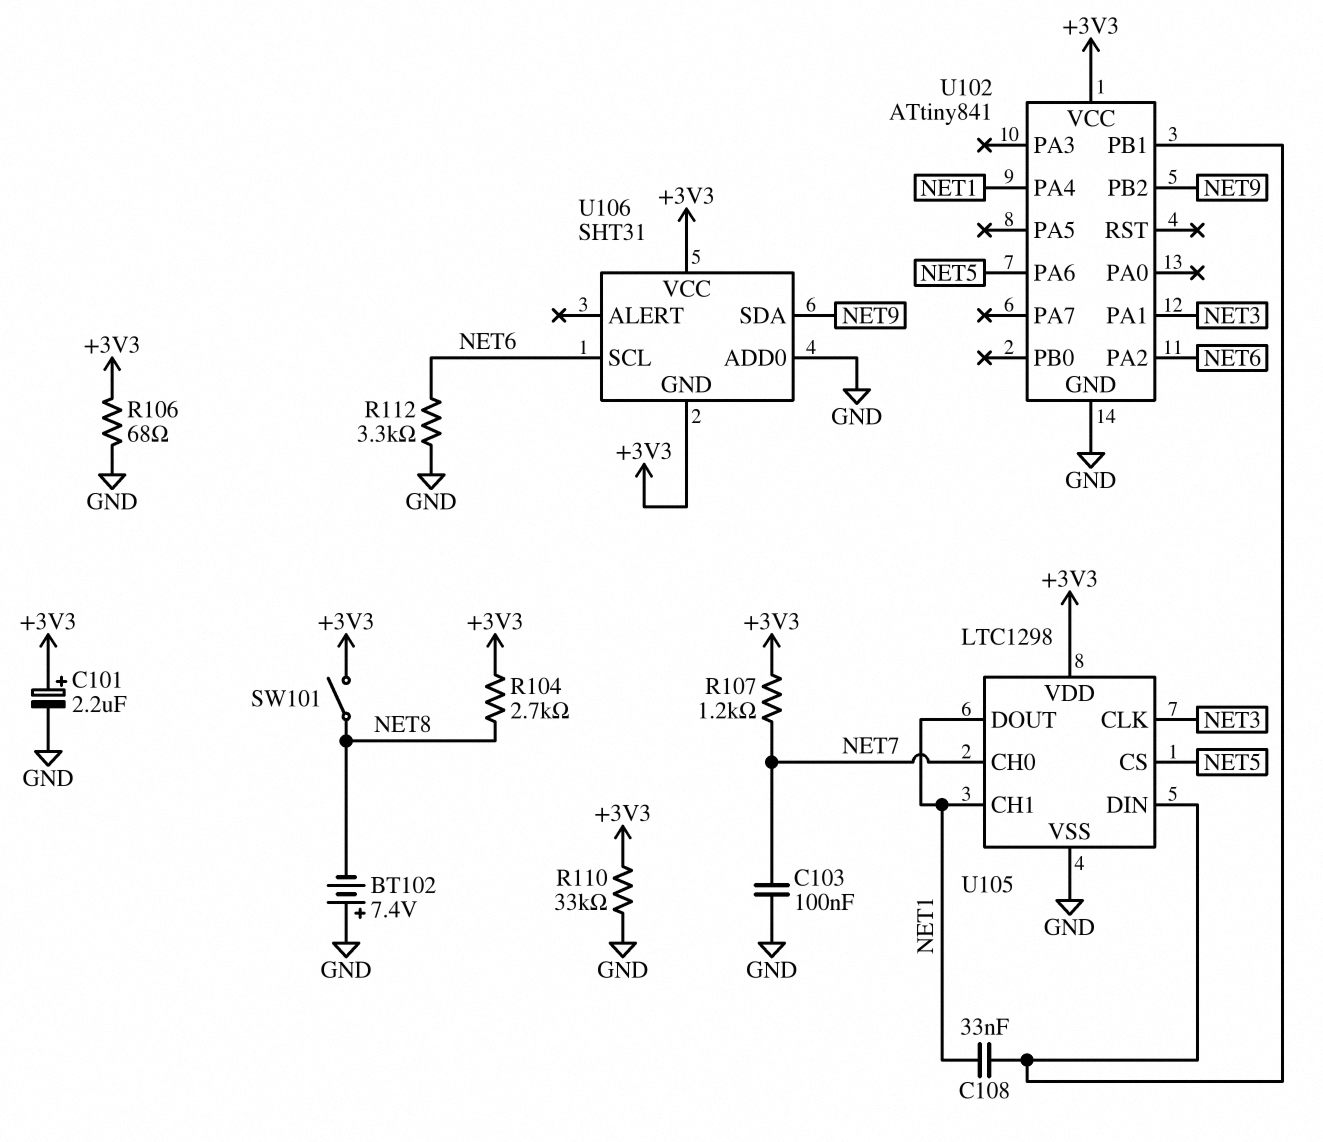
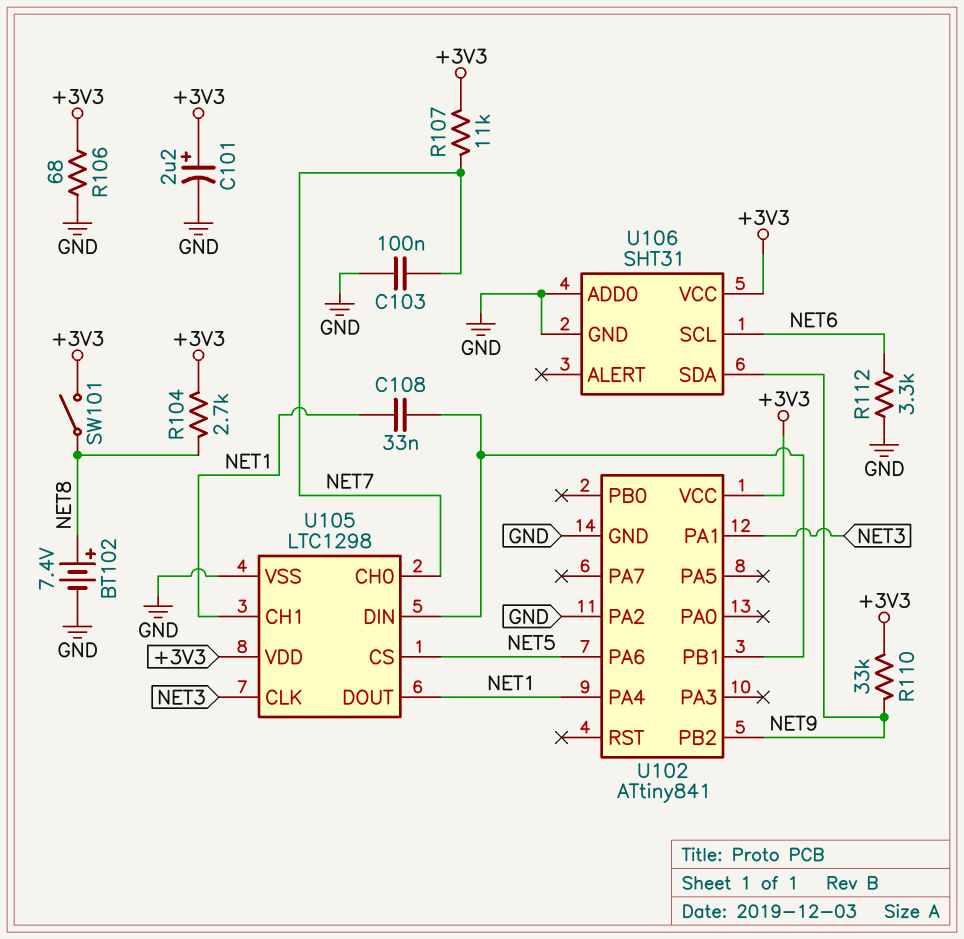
BT102: 7.4V (plus GND, minus NET8) -> 7.4V (plus NET8, minus GND)
R107: 1.2k (+3V3, NET7) -> 11k (+3V3, NET7)
R110: 33k (+3V3, GND) -> 33k (+3V3, NET9)
U102 pin PA2: NET6 -> GND
U106 pin GND: +3V3 -> GND

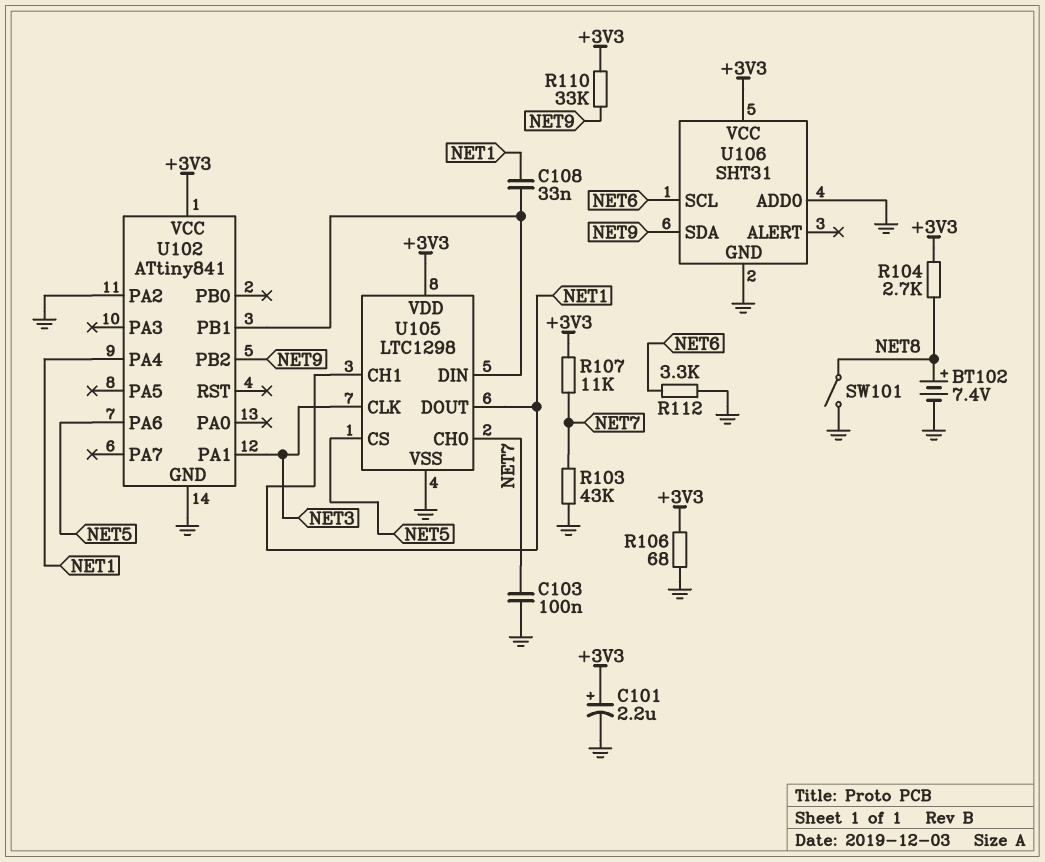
R103: none -> 43k (GND, NET7)
SW101: switch (+3V3, NET8) -> switch (GND, NET8)

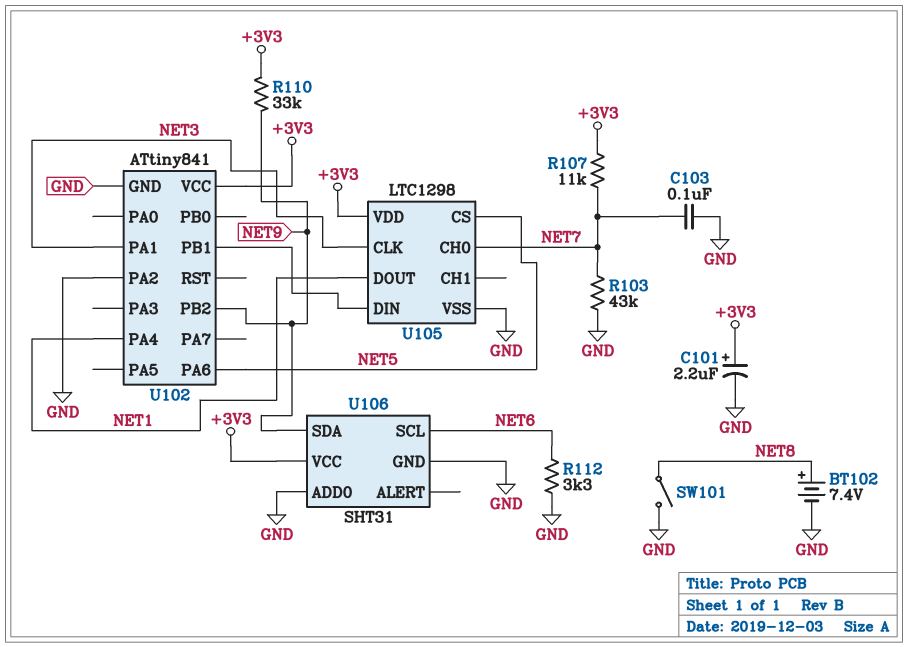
C108: 33nF (NET1, U102/PB1) -> none
R104: 2.7k (+3V3, NET8) -> none
R106: 68 (+3V3, GND) -> none
U105 pin CH1: NET1 -> none

